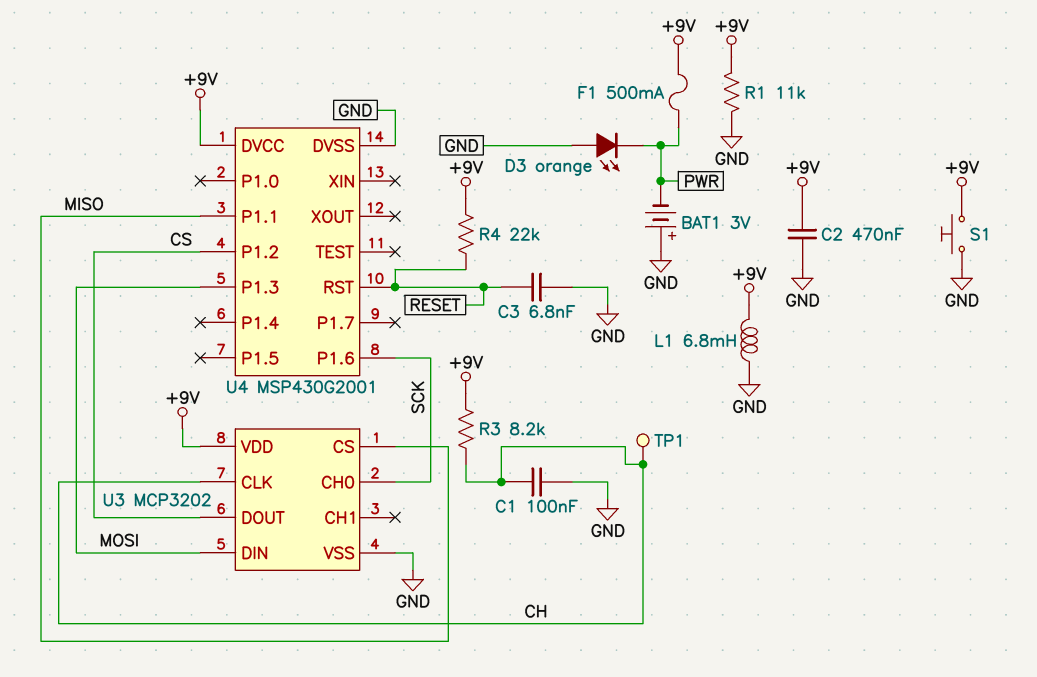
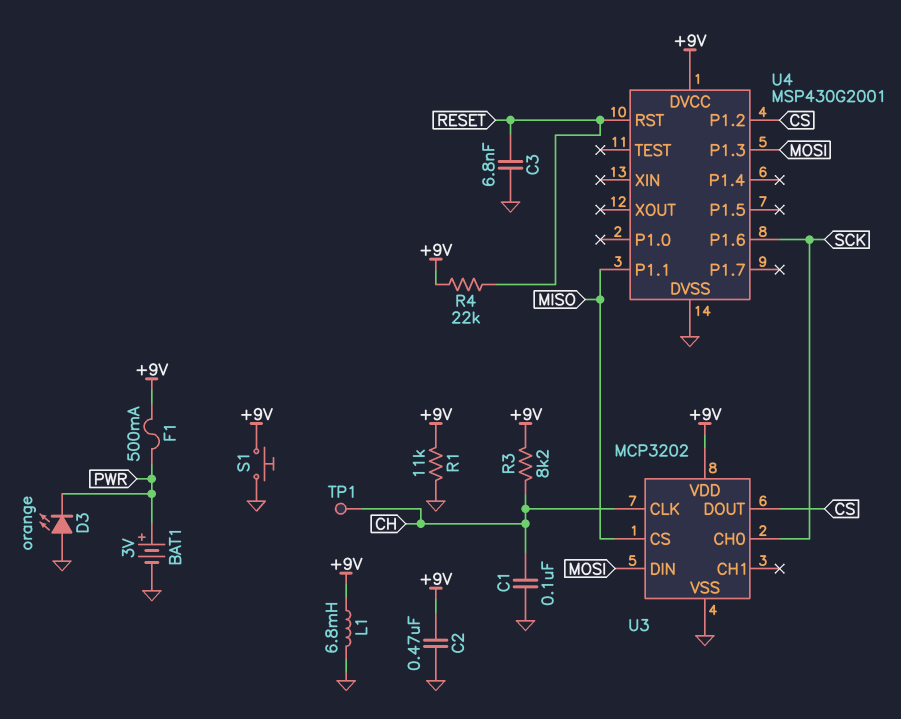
BAT1: 3V (plus GND, minus PWR) -> 3V (plus PWR, minus GND)

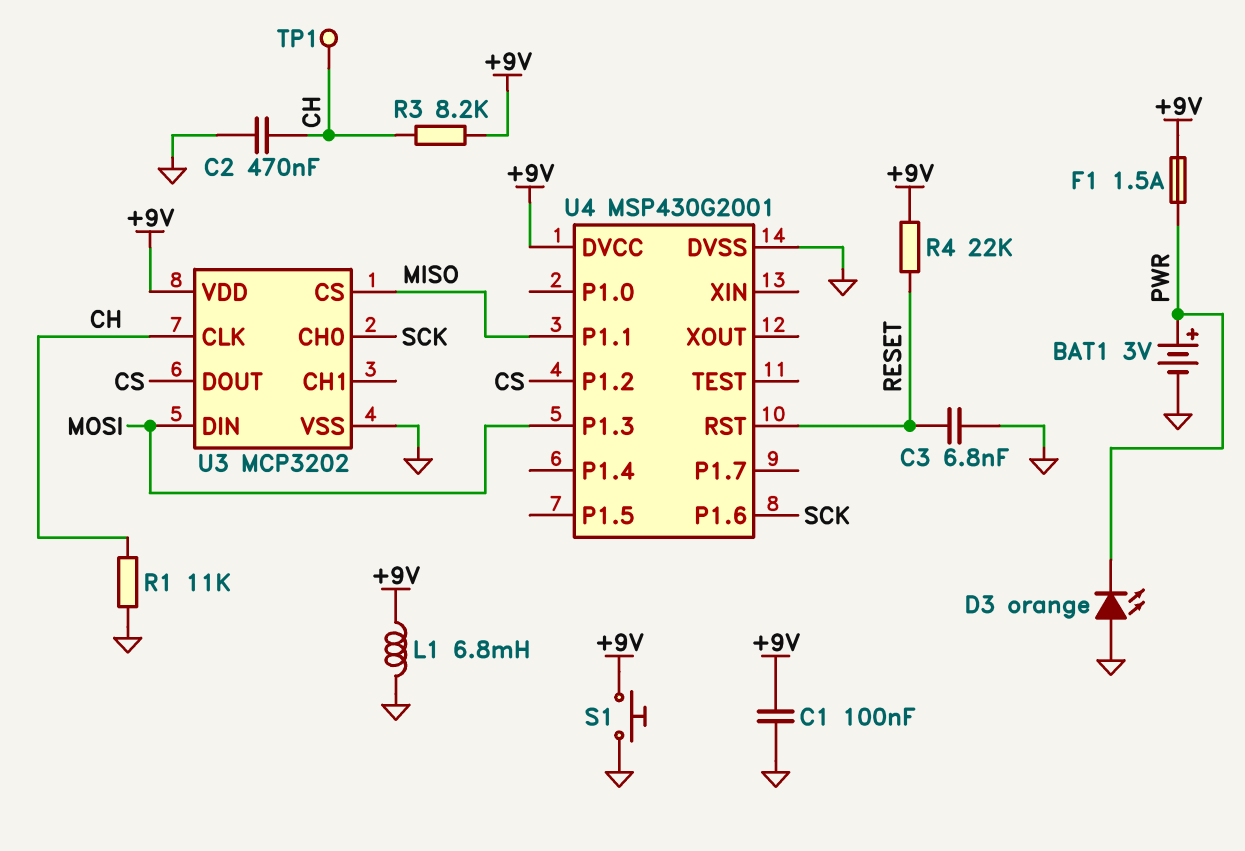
C1: 100nF (CH, GND) -> 100nF (+9V, GND)
C2: 470nF (+9V, GND) -> 470nF (CH, GND)
F1: 500mA (+9V, PWR) -> 1.5A (+9V, PWR)
R1: 11k (+9V, GND) -> 11k (CH, GND)

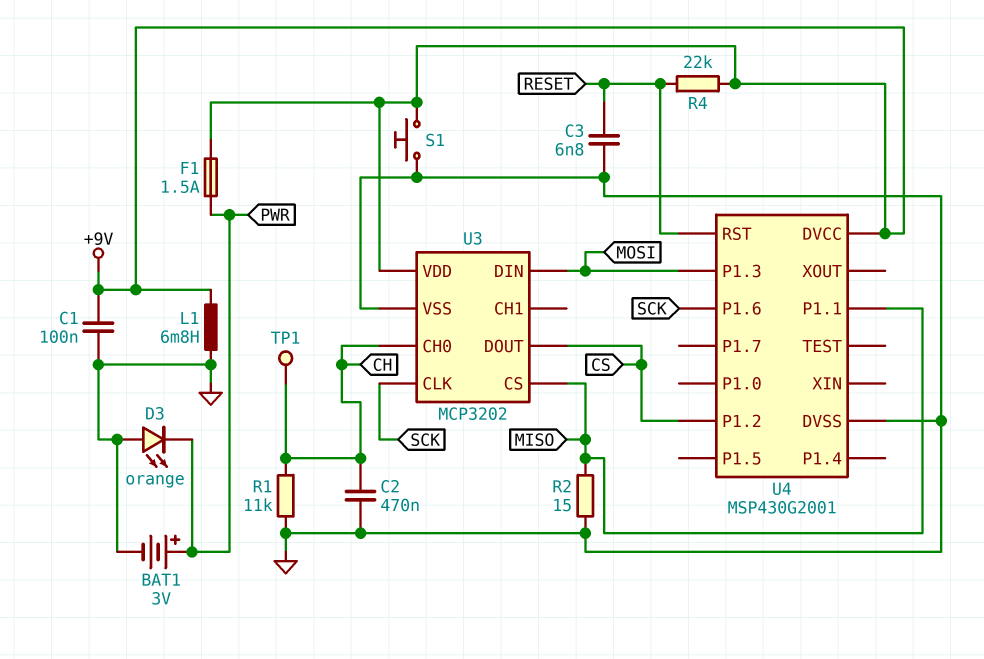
R2: none -> 15 (GND, MISO)
R3: 8.2k (+9V, CH) -> none
U3 pin CH0: SCK -> CH
U3 pin CLK: CH -> SCK

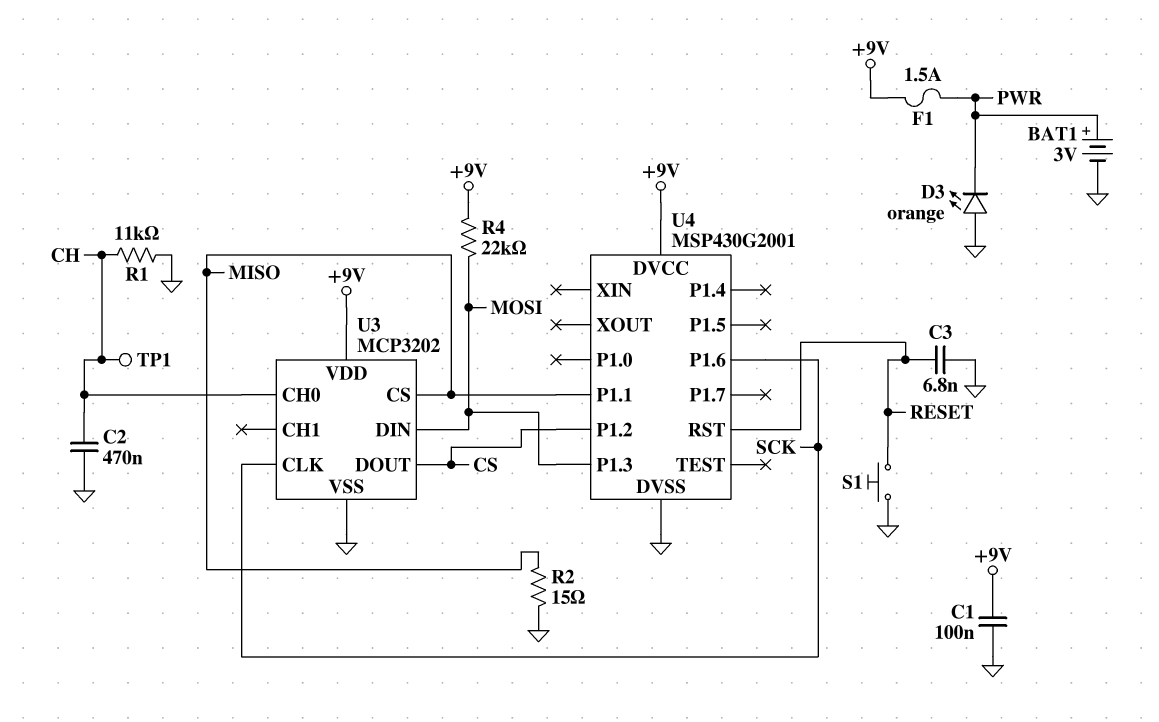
L1: 6.8mH (+9V, GND) -> none
R4: 22k (+9V, RESET) -> 22k (+9V, MOSI)
S1: button (+9V, GND) -> button (GND, RESET)

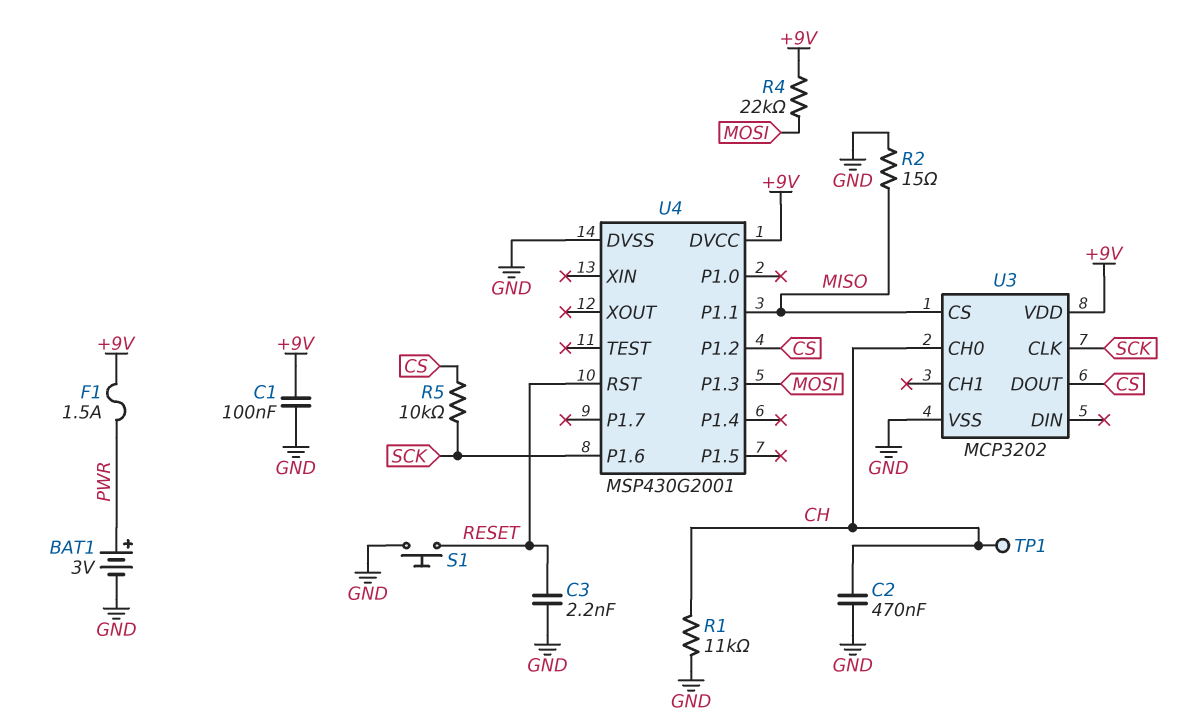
C3: 6.8nF (GND, RESET) -> 2.2nF (GND, RESET)
D3: LED orange (A GND, K PWR) -> none
R5: none -> 10k (CS, SCK)
U3 pin DIN: MOSI -> none

